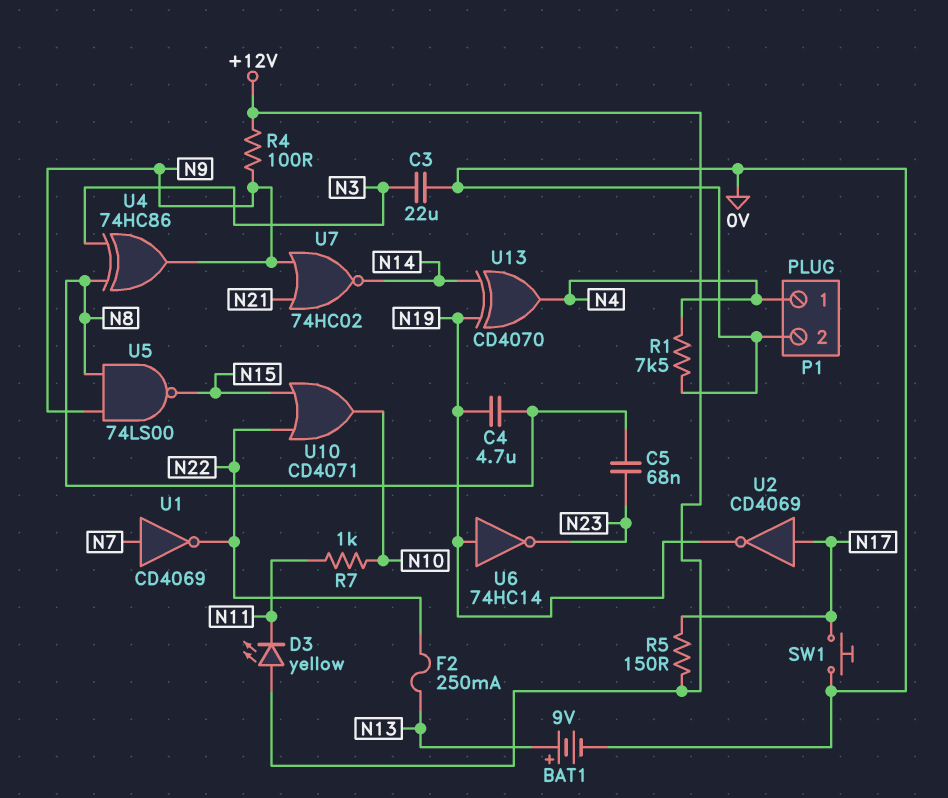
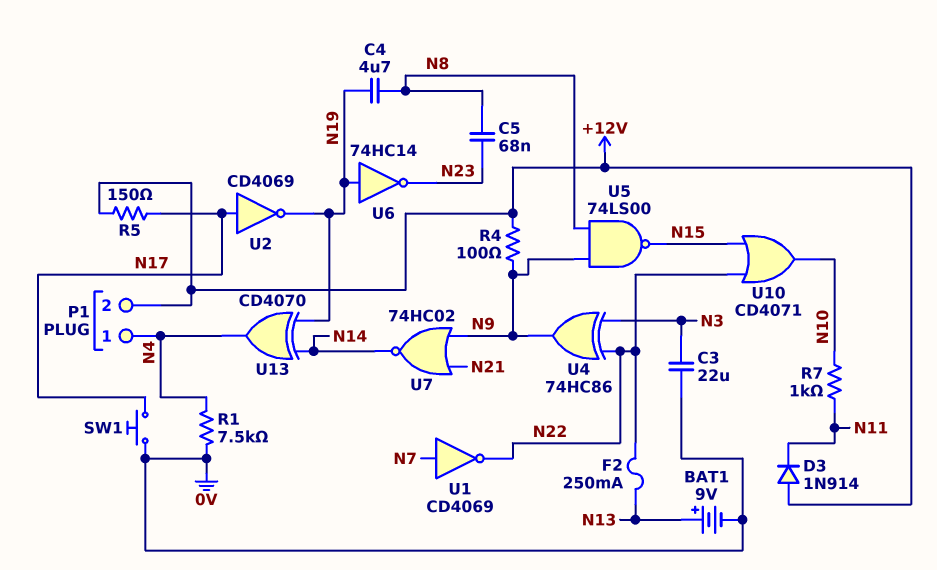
D3: LED yellow (A +12V, K N11) -> diode 1N914 (A +12V, K N11)
P1 pin 2: 0V -> +12V
U4: XOR 74HC86 (in N3, in N8, out N9) -> XOR 74HC86 (in N3, in N22, out N9)

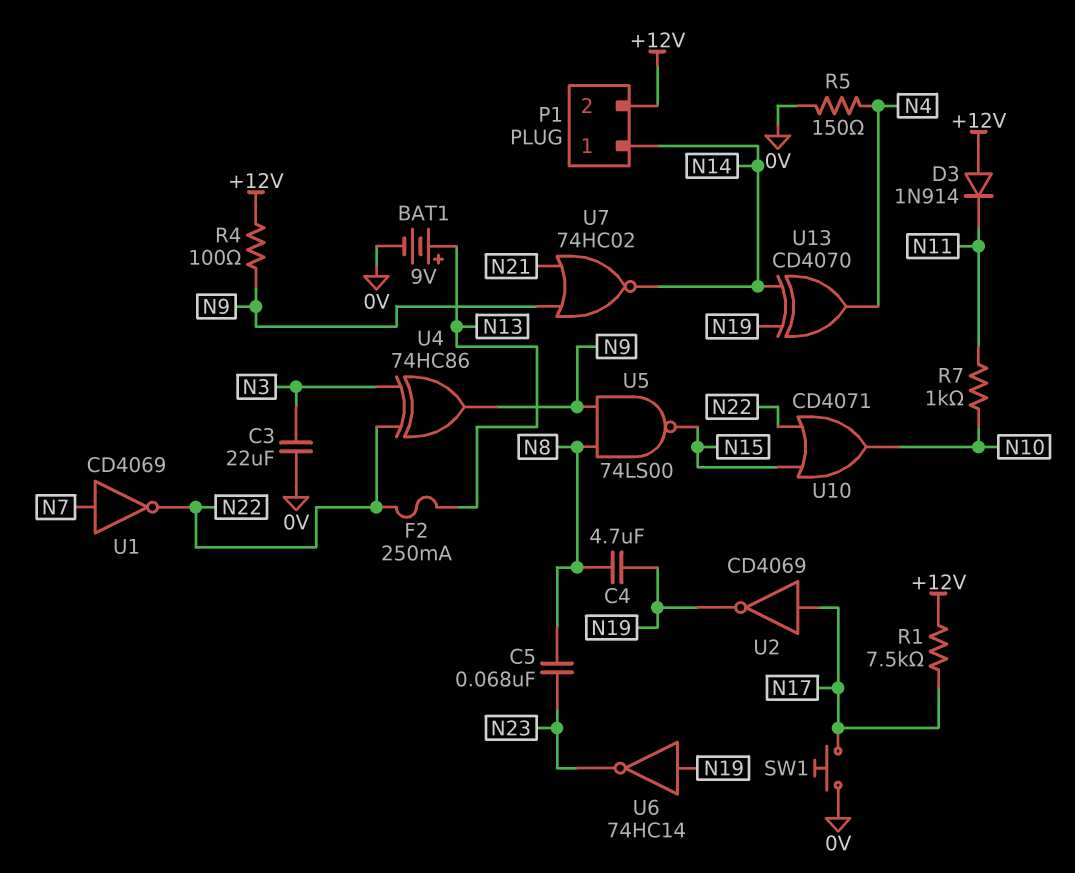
P1 pin 1: N4 -> N14
R1: 7.5k (0V, N4) -> 7.5k (+12V, N17)
R5: 150 (+12V, N17) -> 150 (0V, N4)

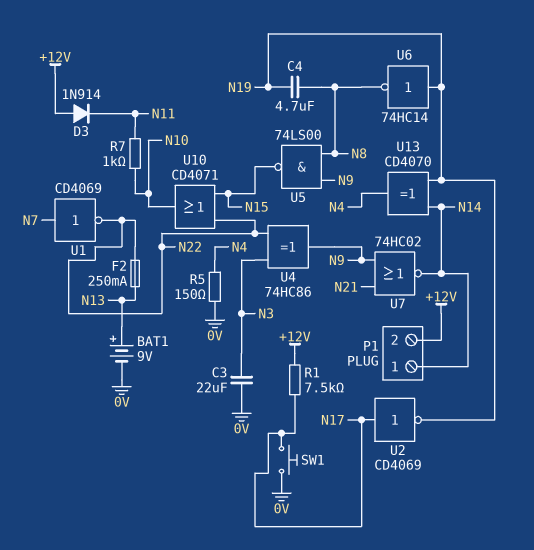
C5: 68nF (N8, N23) -> none
R4: 100 (+12V, N9) -> none
U6: NOT 74HC14 (in N19, out N23) -> NOT 74HC14 (in N19, out N8)

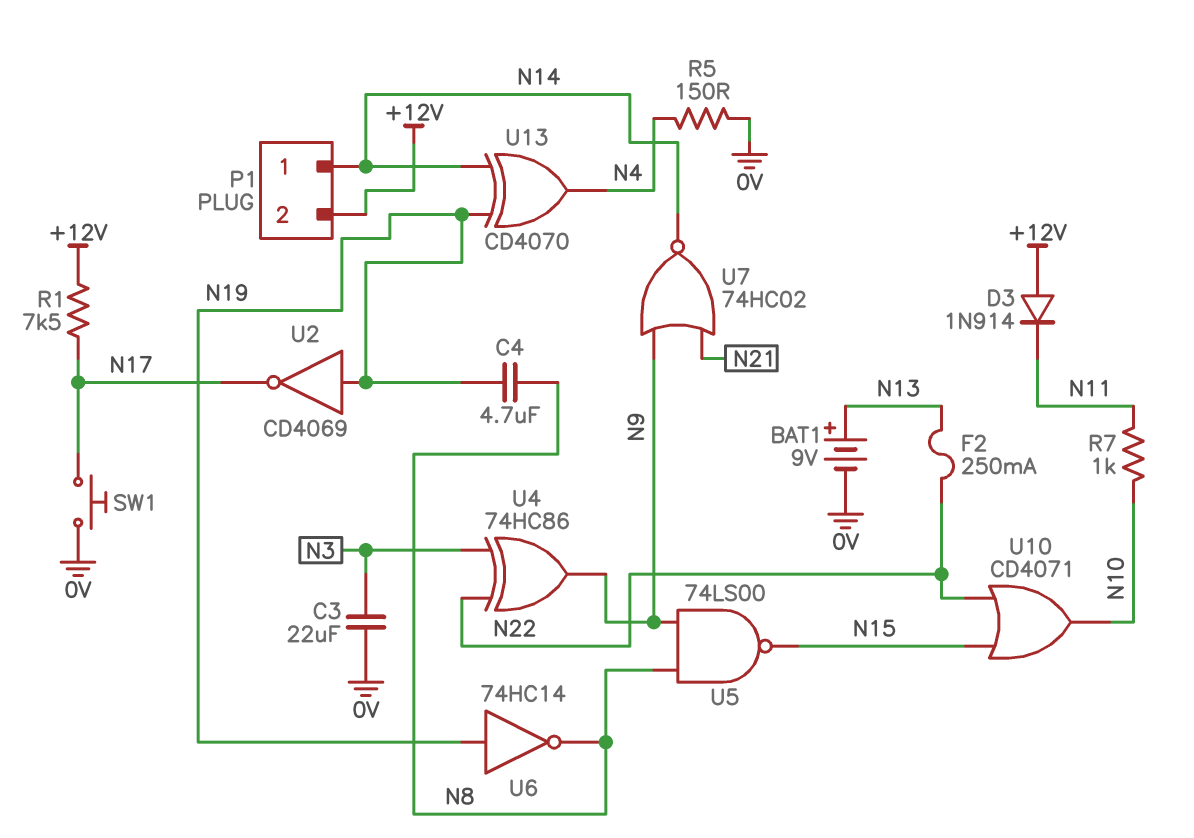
U1: NOT CD4069 (in N7, out N22) -> none
U2: NOT CD4069 (in N17, out N19) -> NOT CD4069 (in N19, out N17)

